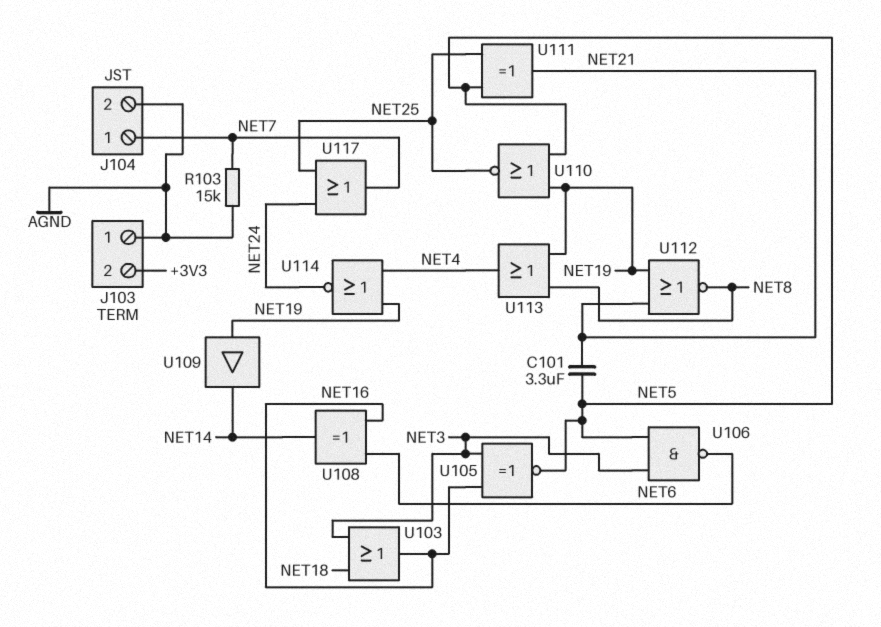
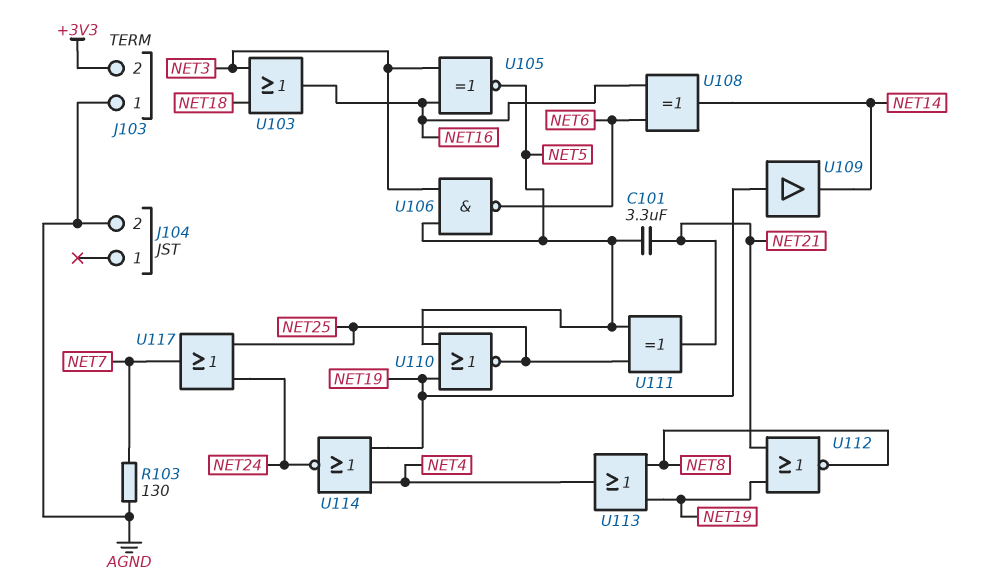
J104 pin 1: NET7 -> none
R103: 15k (AGND, NET7) -> 130 (AGND, NET7)

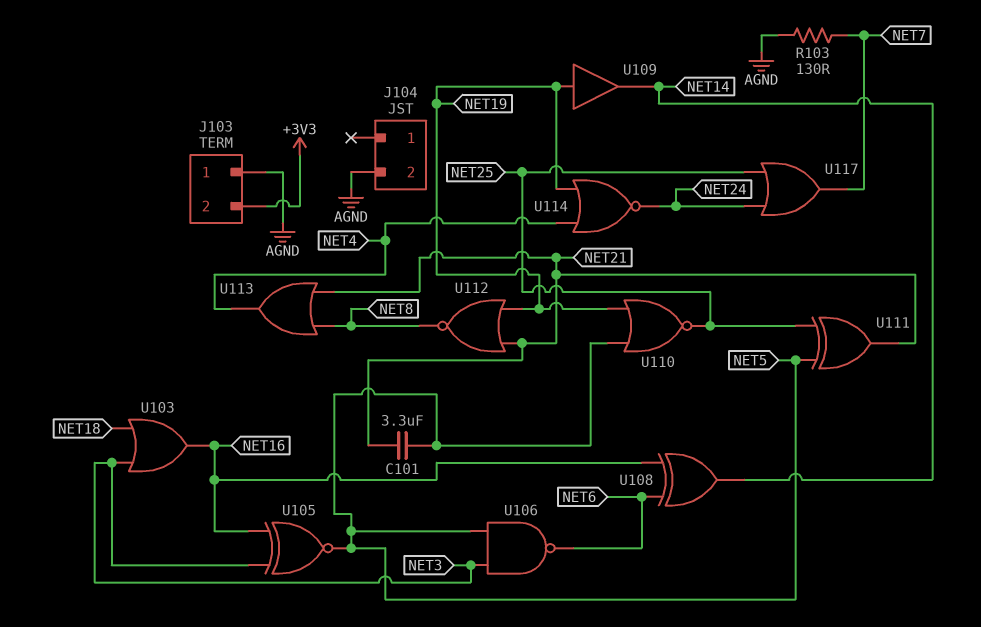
U113: OR (in NET8, in NET19, out NET4) -> OR (in NET8, in NET21, out NET4)

